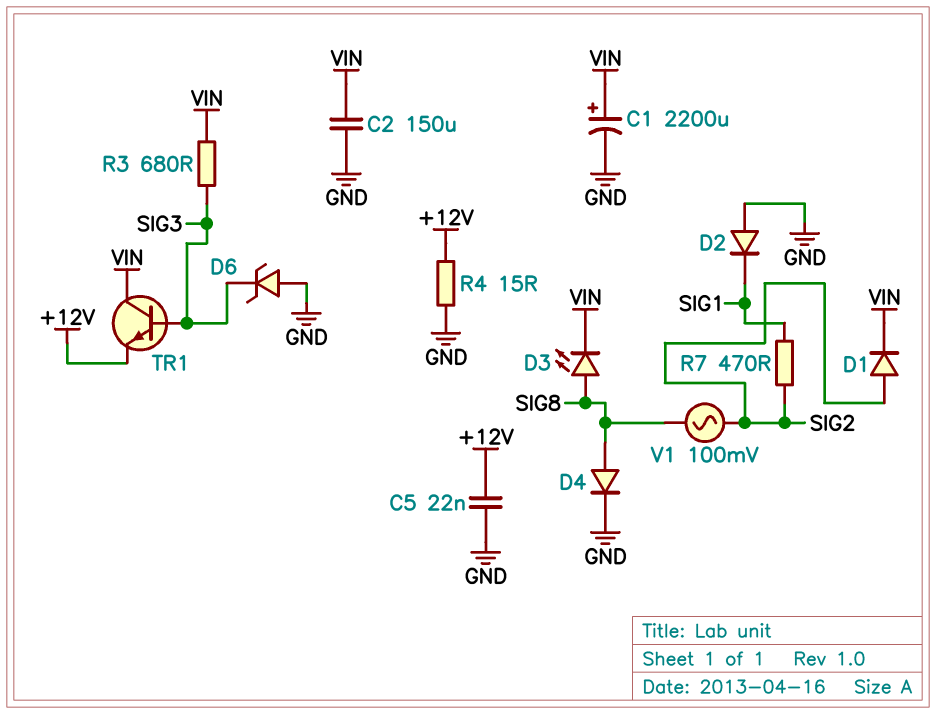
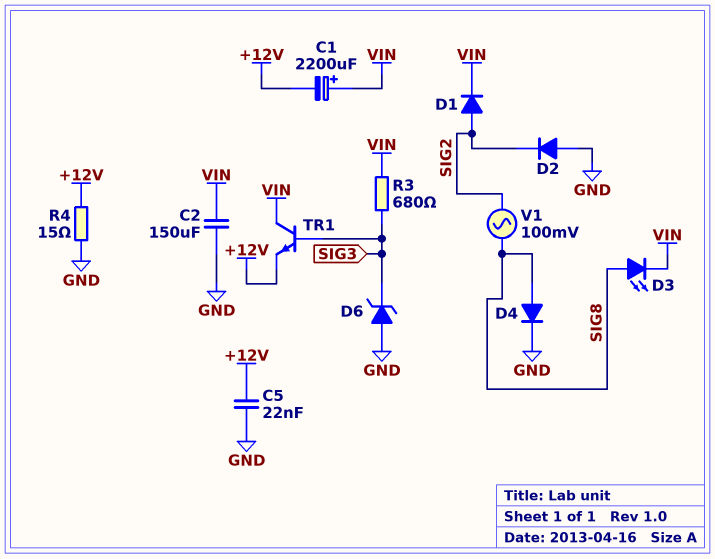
C1: 2200uF (plus VIN, minus GND) -> 2200uF (plus VIN, minus +12V)
D2: diode (A GND, K SIG1) -> diode (A GND, K SIG2)
R7: 470 (SIG1, SIG2) -> none

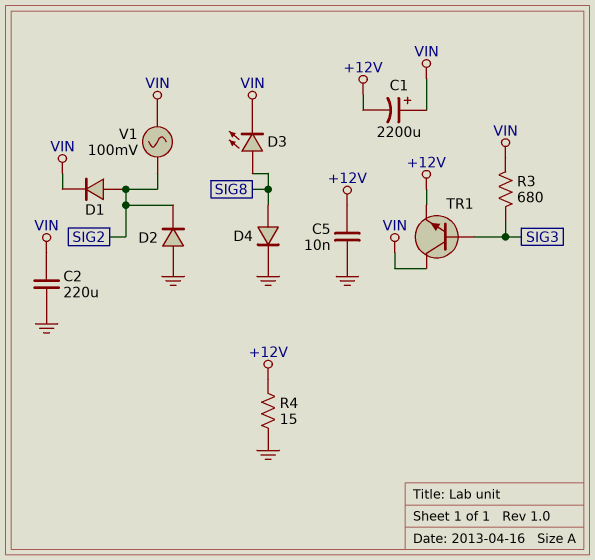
C2: 150uF (GND, VIN) -> 220uF (GND, VIN)
C5: 22nF (+12V, GND) -> 10nF (+12V, GND)
D6: zener (A GND, K SIG3) -> none
V1: AC 100mV (SIG2, SIG8) -> AC 100mV (SIG2, VIN)

